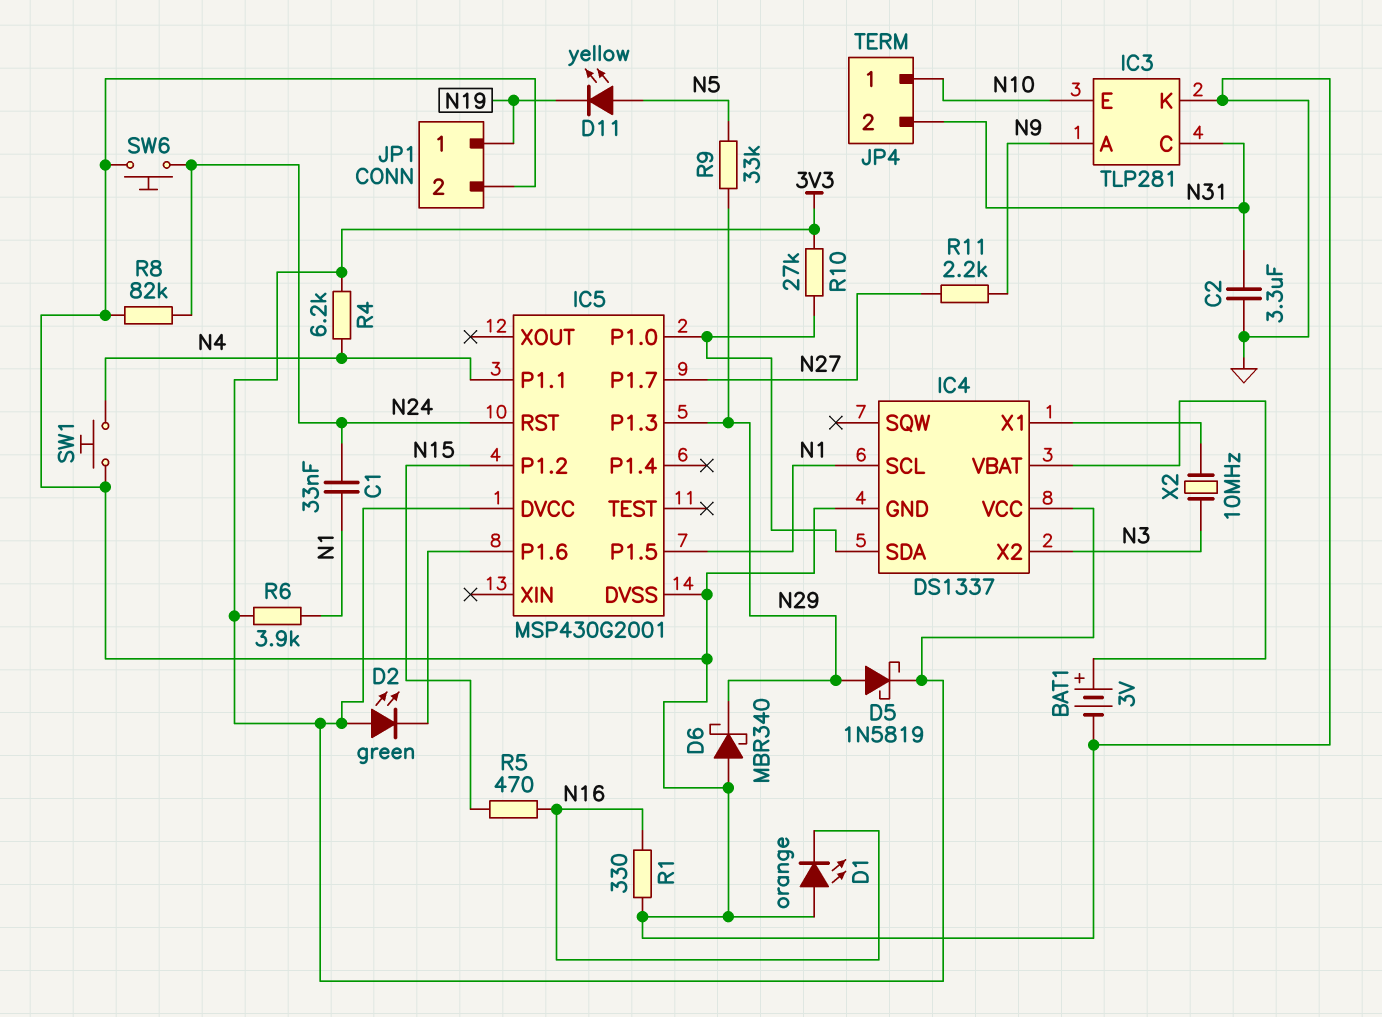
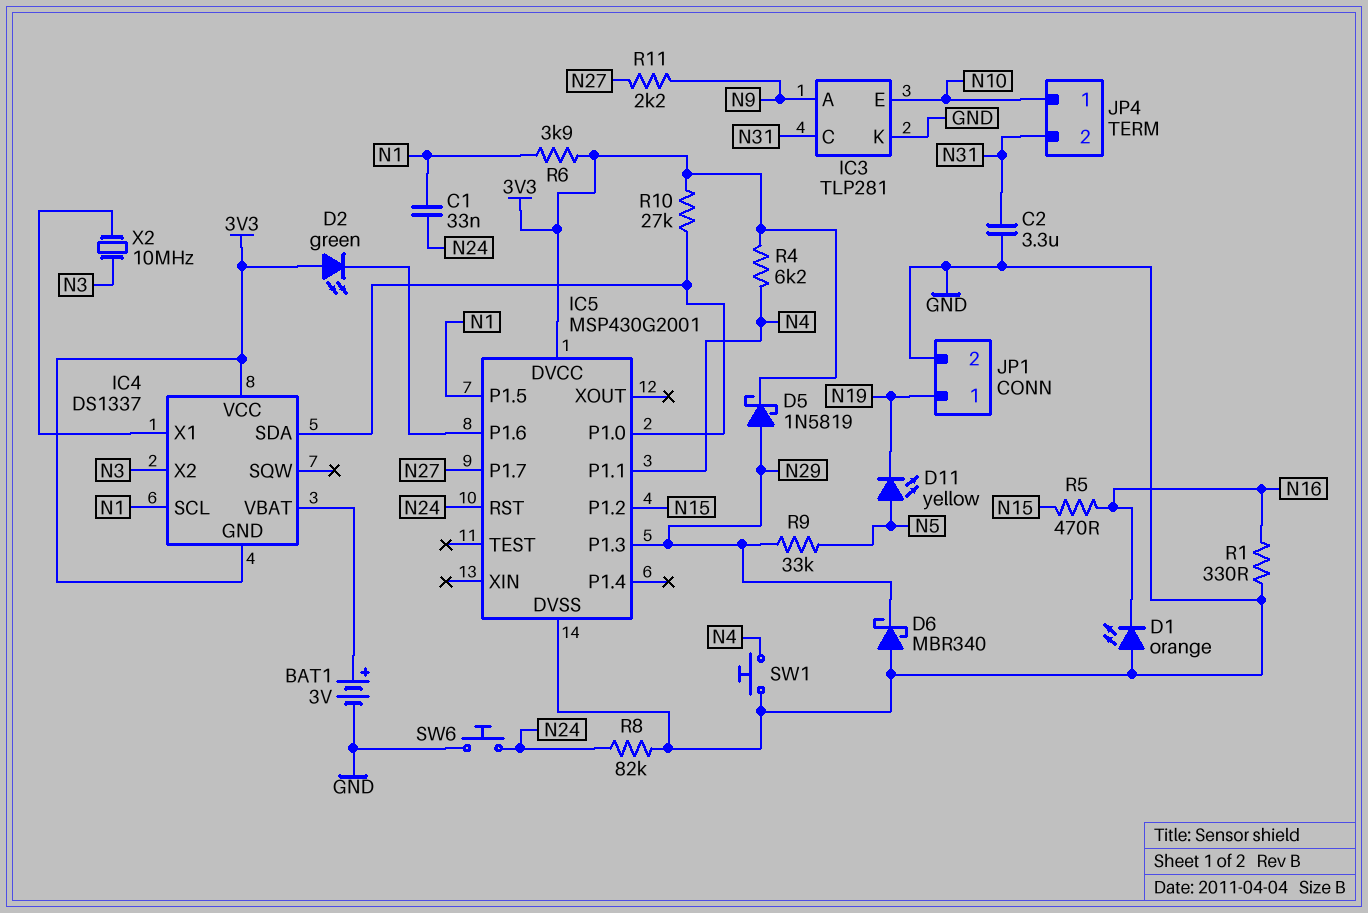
IC4 pin GND: GND -> 3V3

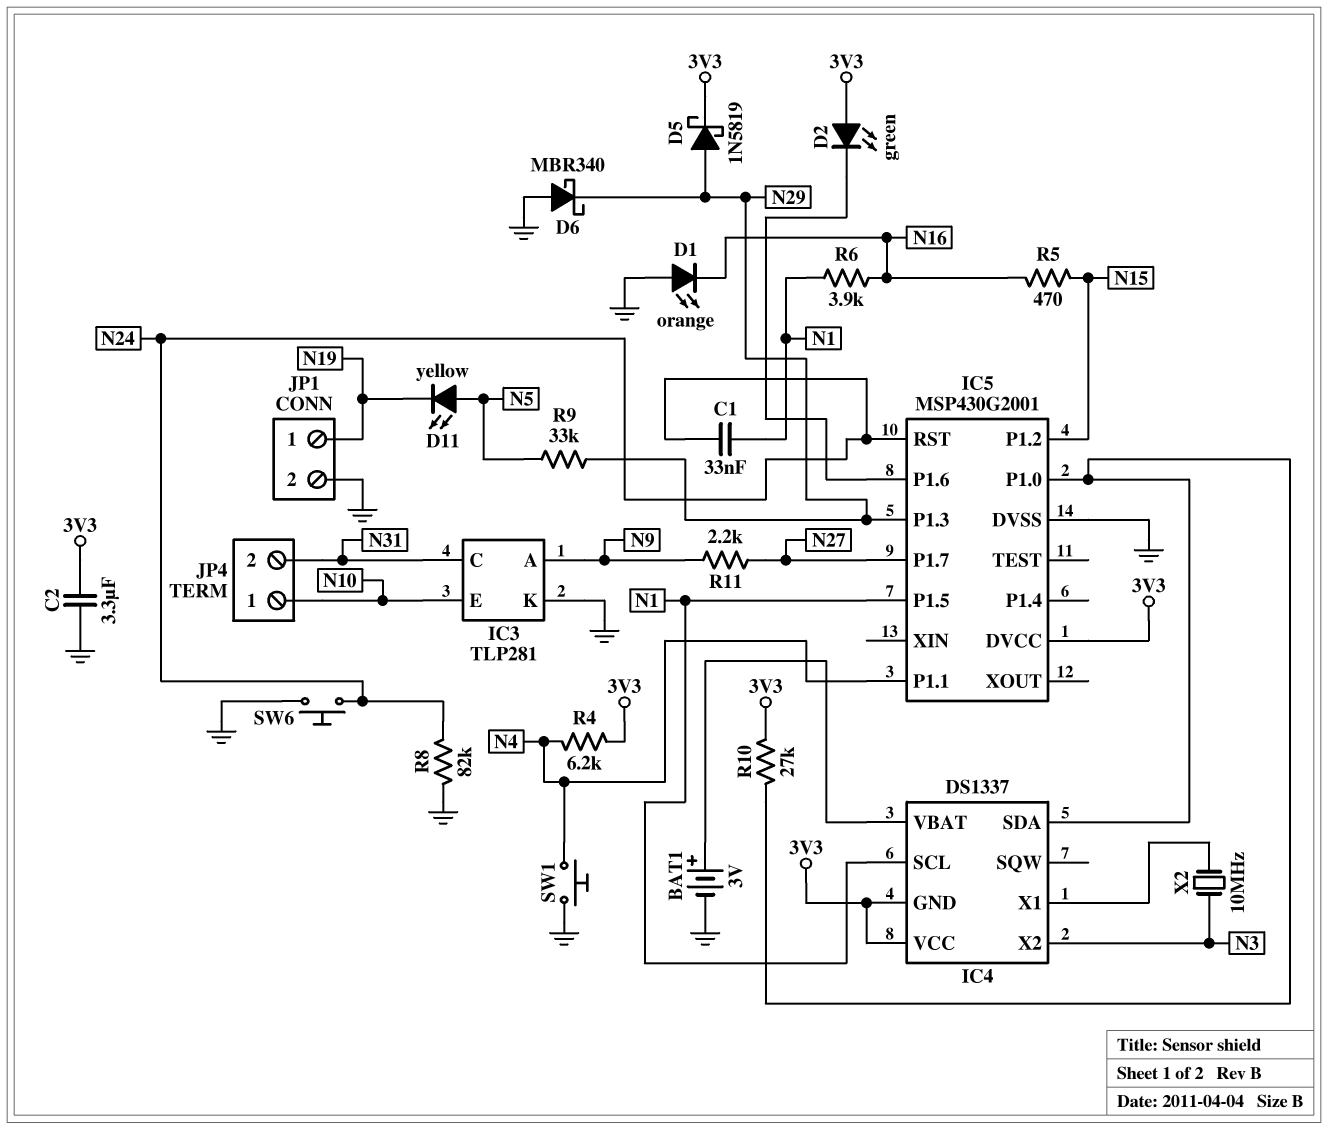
C2: 3.3uF (GND, N31) -> 3.3uF (3V3, GND)
R1: 330 (GND, N16) -> none
R6: 3.9k (3V3, N1) -> 3.9k (N1, N16)

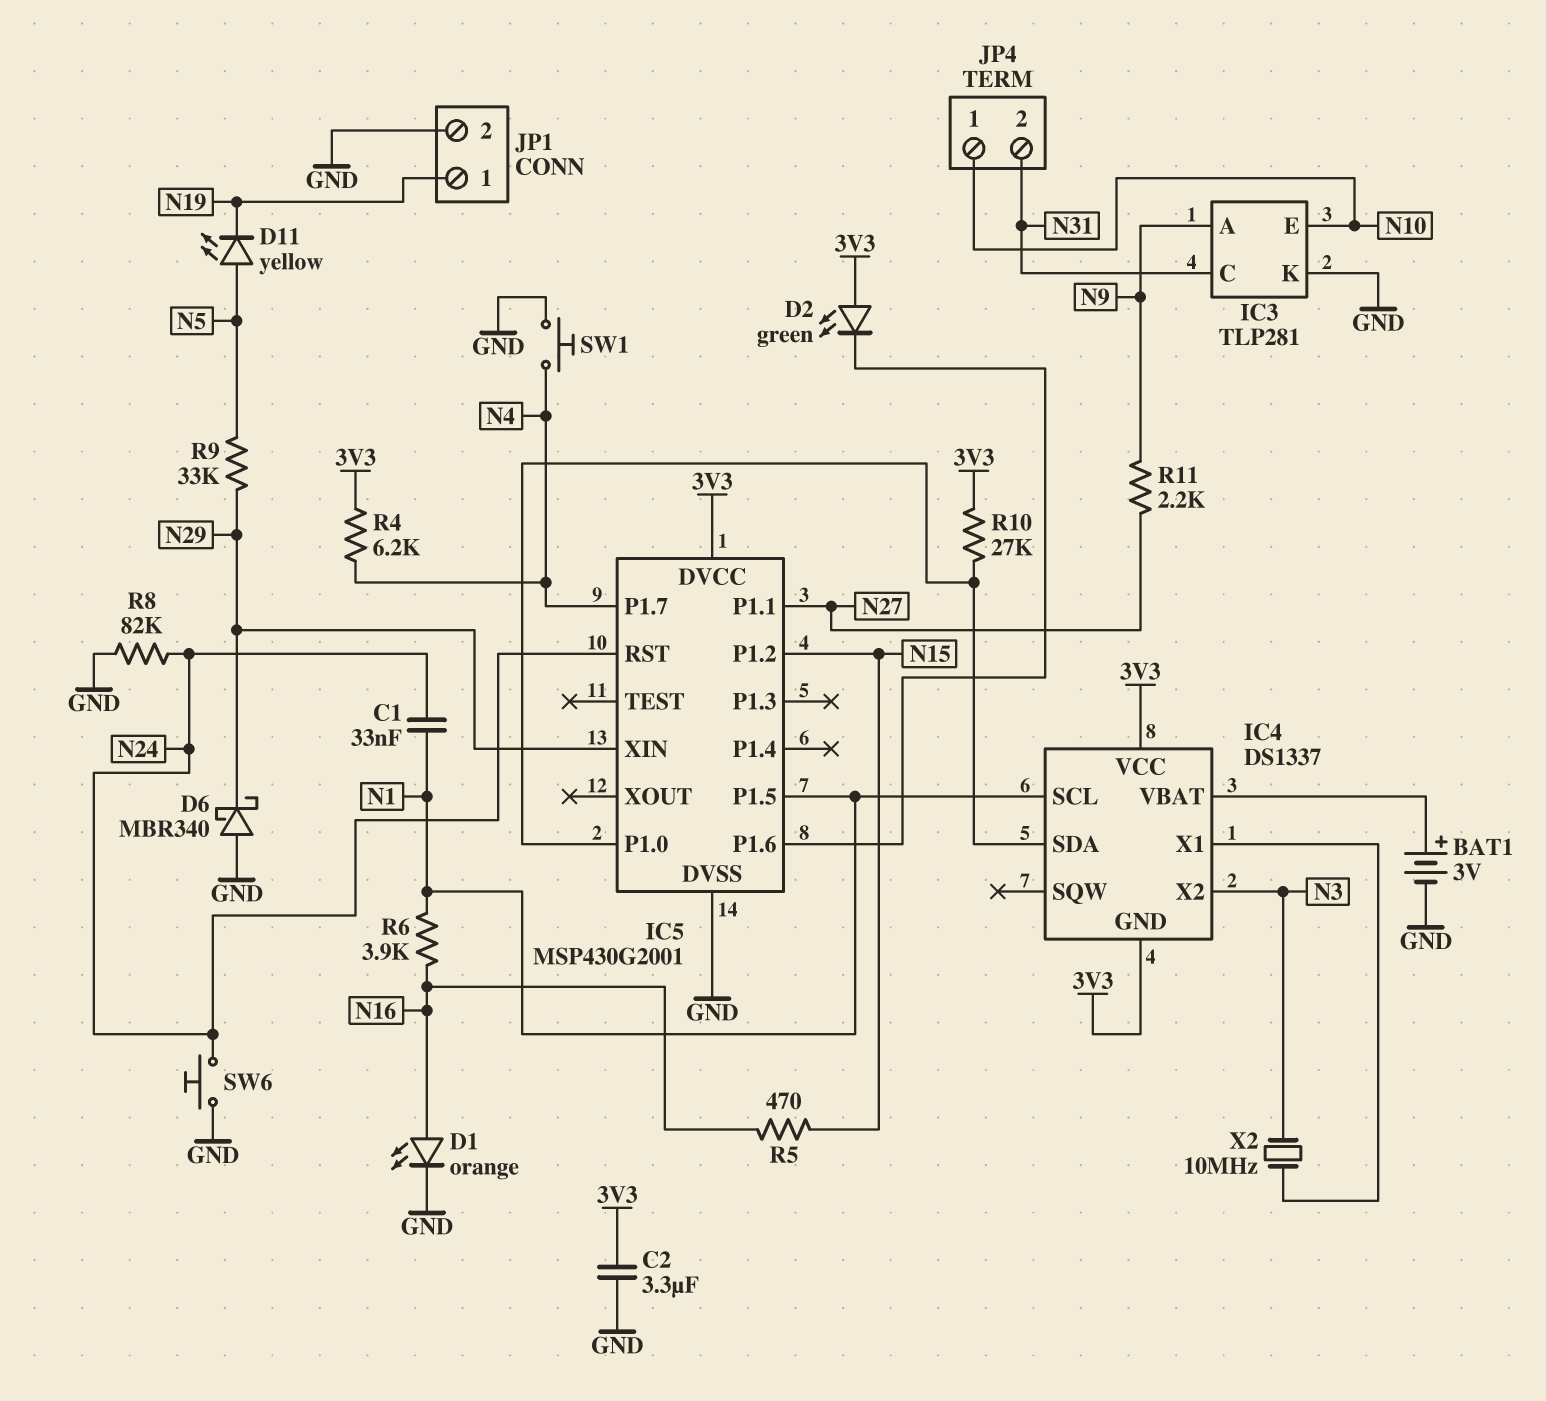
D1: LED orange (A GND, K N16) -> LED orange (A N16, K GND)
D5: schottky 1N5819 (A N29, K 3V3) -> none
IC5 pin P1.1: N4 -> N27
IC5 pin P1.3: N29 -> none
IC5 pin P1.7: N27 -> N4
IC5 pin XIN: none -> N29

